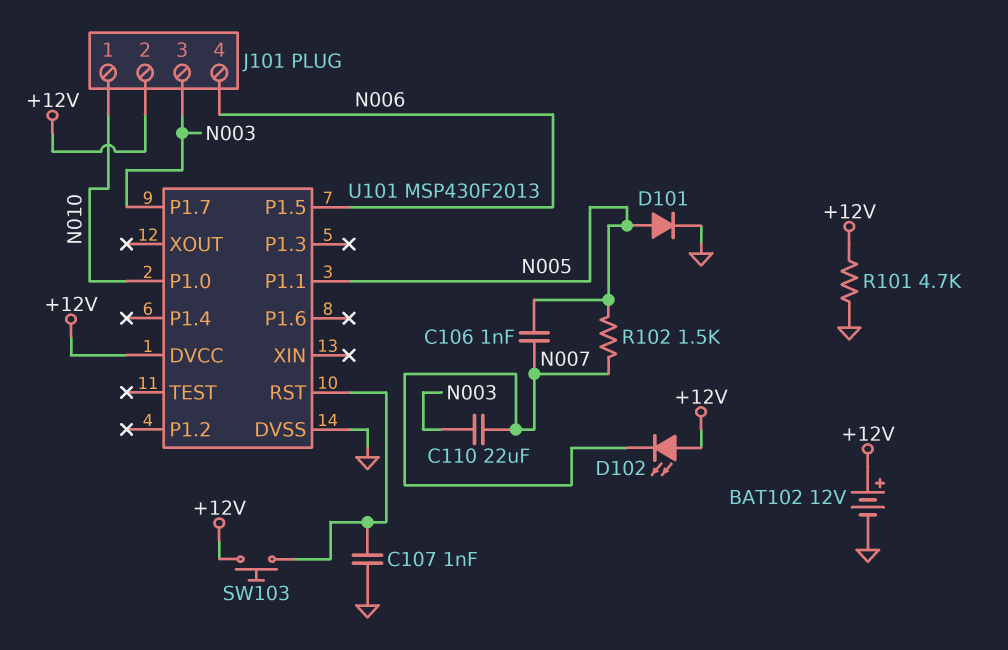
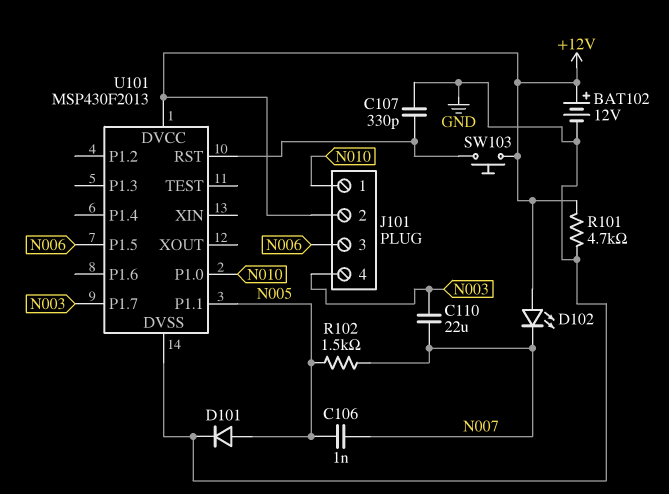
C107: 1nF (GND, U101/RST) -> 330pF (GND, U101/RST)
J101 pin 3: N003 -> N006
J101 pin 4: N006 -> N003

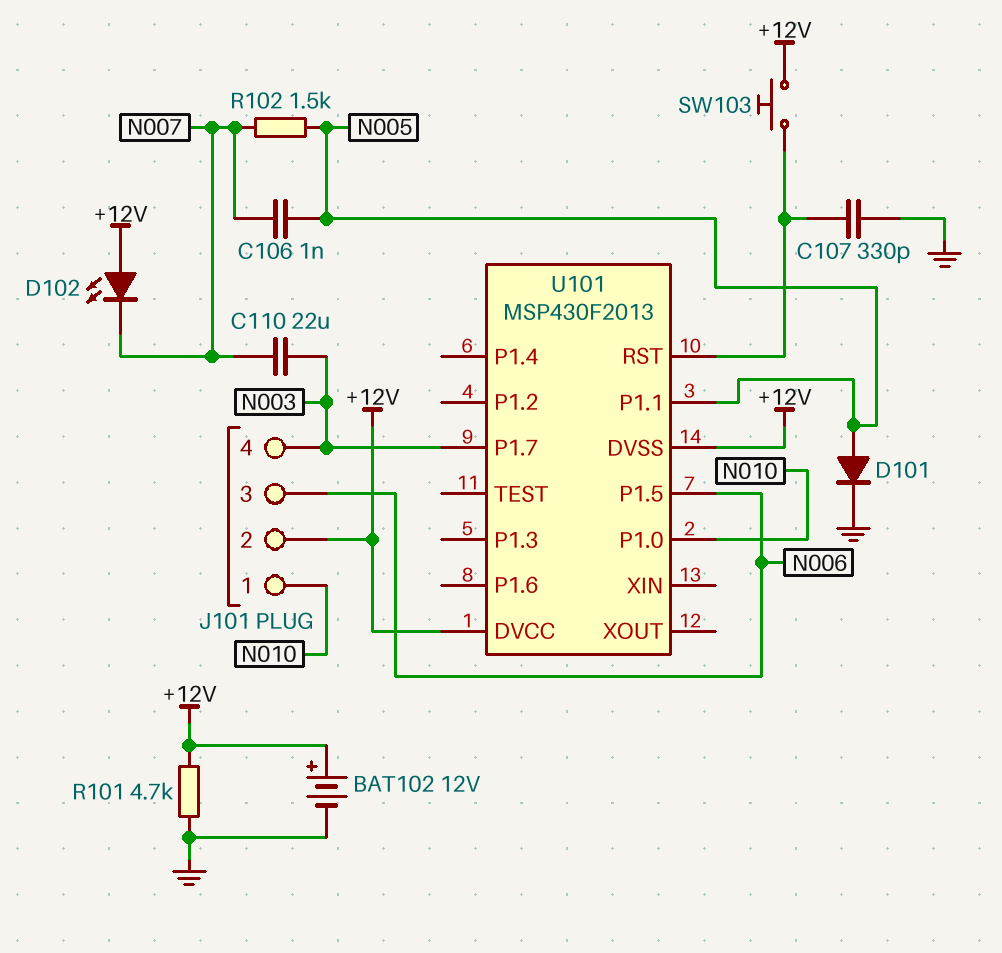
U101 pin DVSS: GND -> +12V

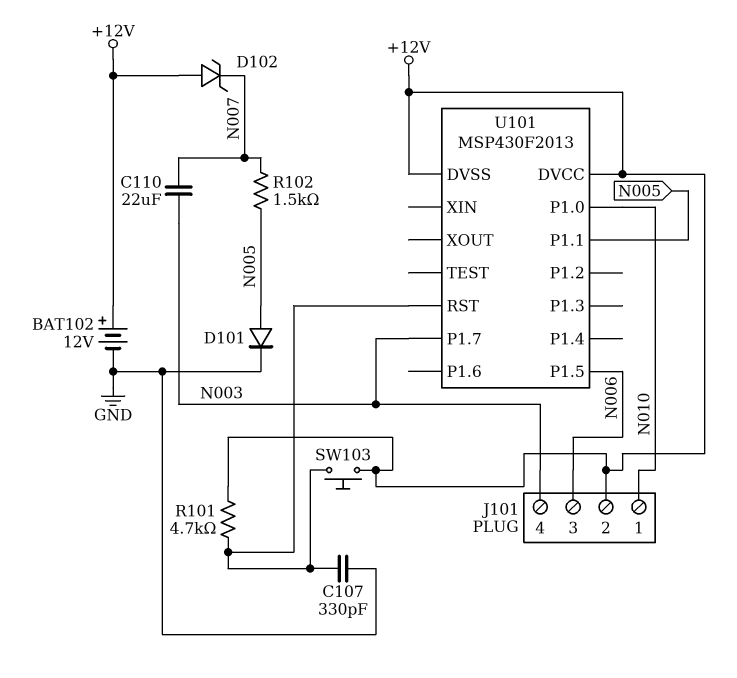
C106: 1nF (N005, N007) -> none
D102: LED (A +12V, K N007) -> zener (A +12V, K N007)
R101: 4.7k (+12V, GND) -> 4.7k (+12V, U101/RST)

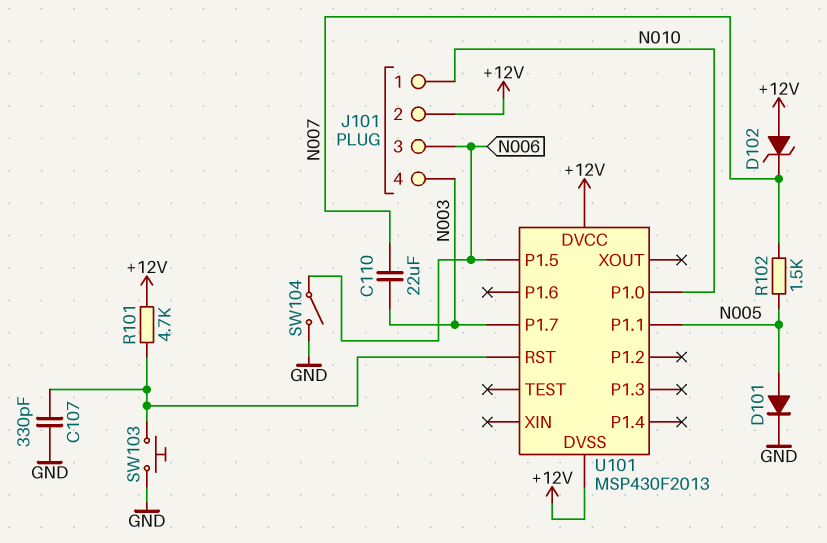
BAT102: 12V (plus +12V, minus GND) -> none
SW103: button (+12V, U101/RST) -> button (GND, U101/RST)
SW104: none -> switch (GND, N006)

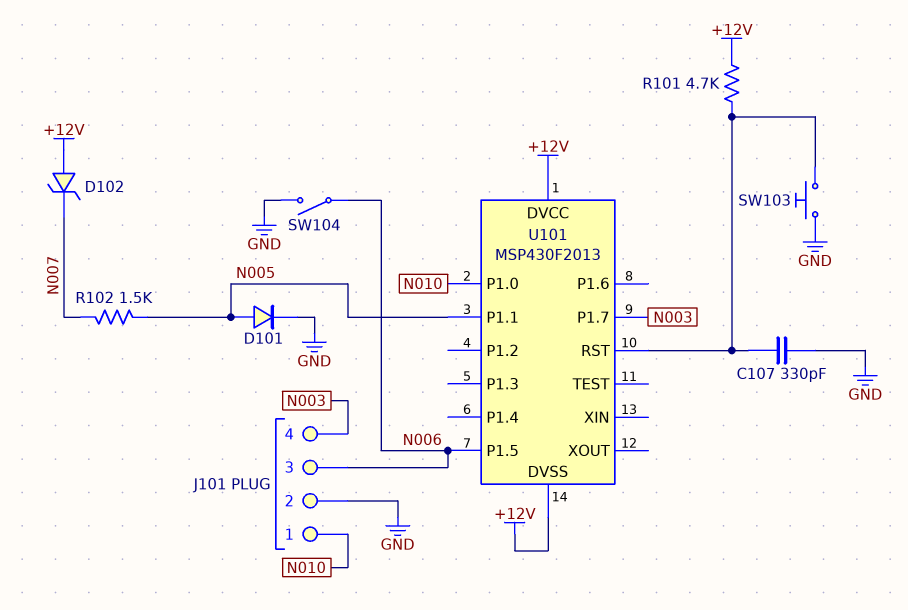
C110: 22uF (N003, N007) -> none
J101 pin 2: +12V -> GND

